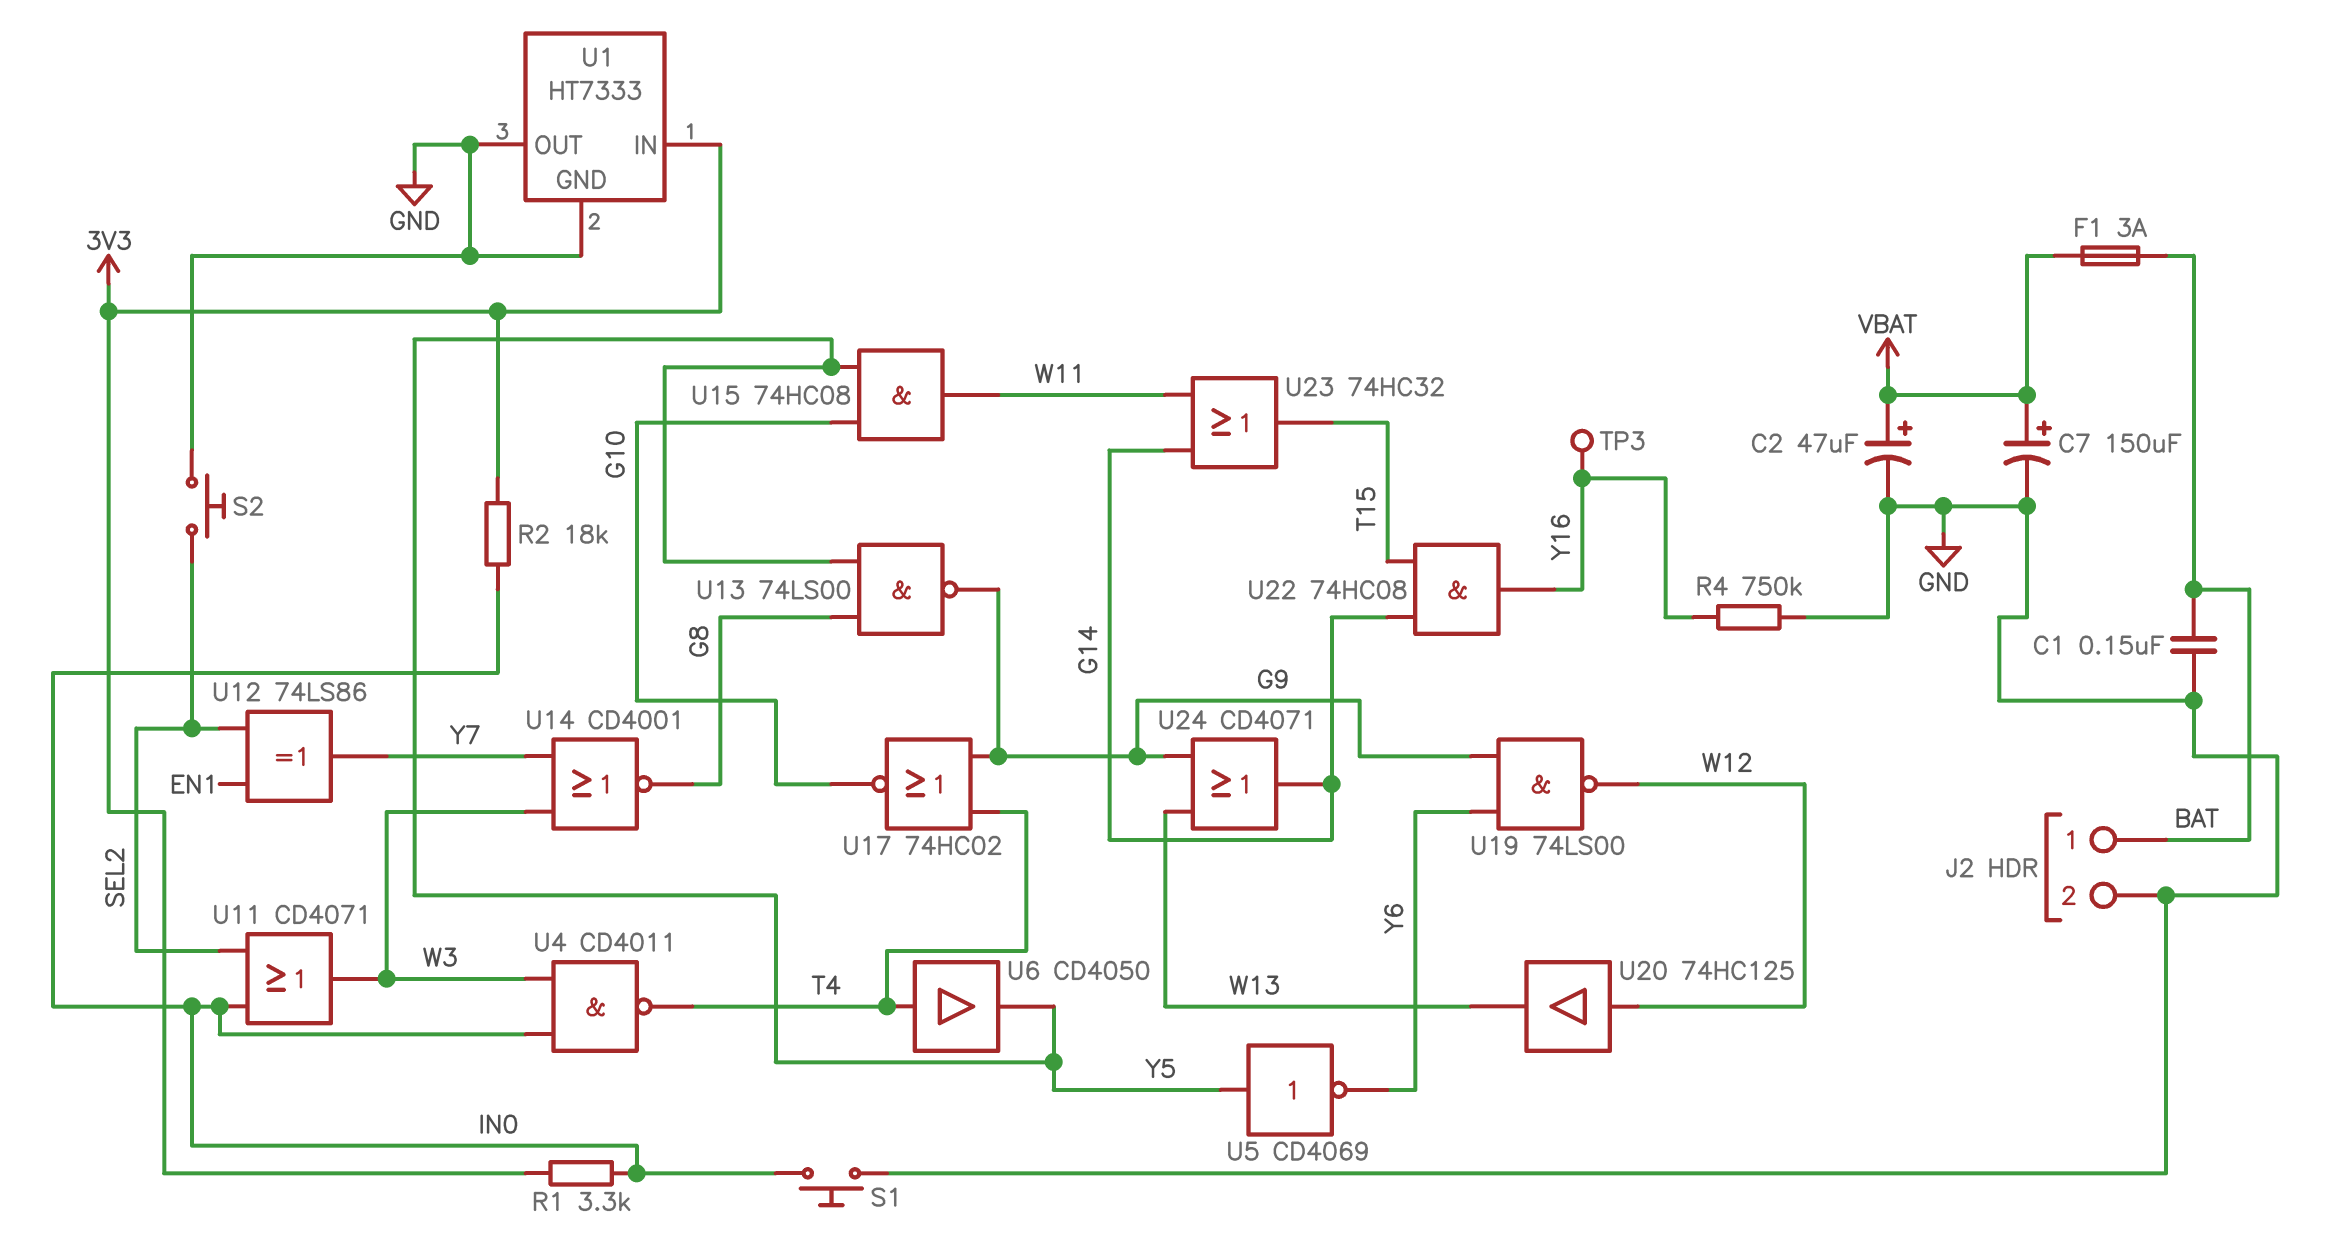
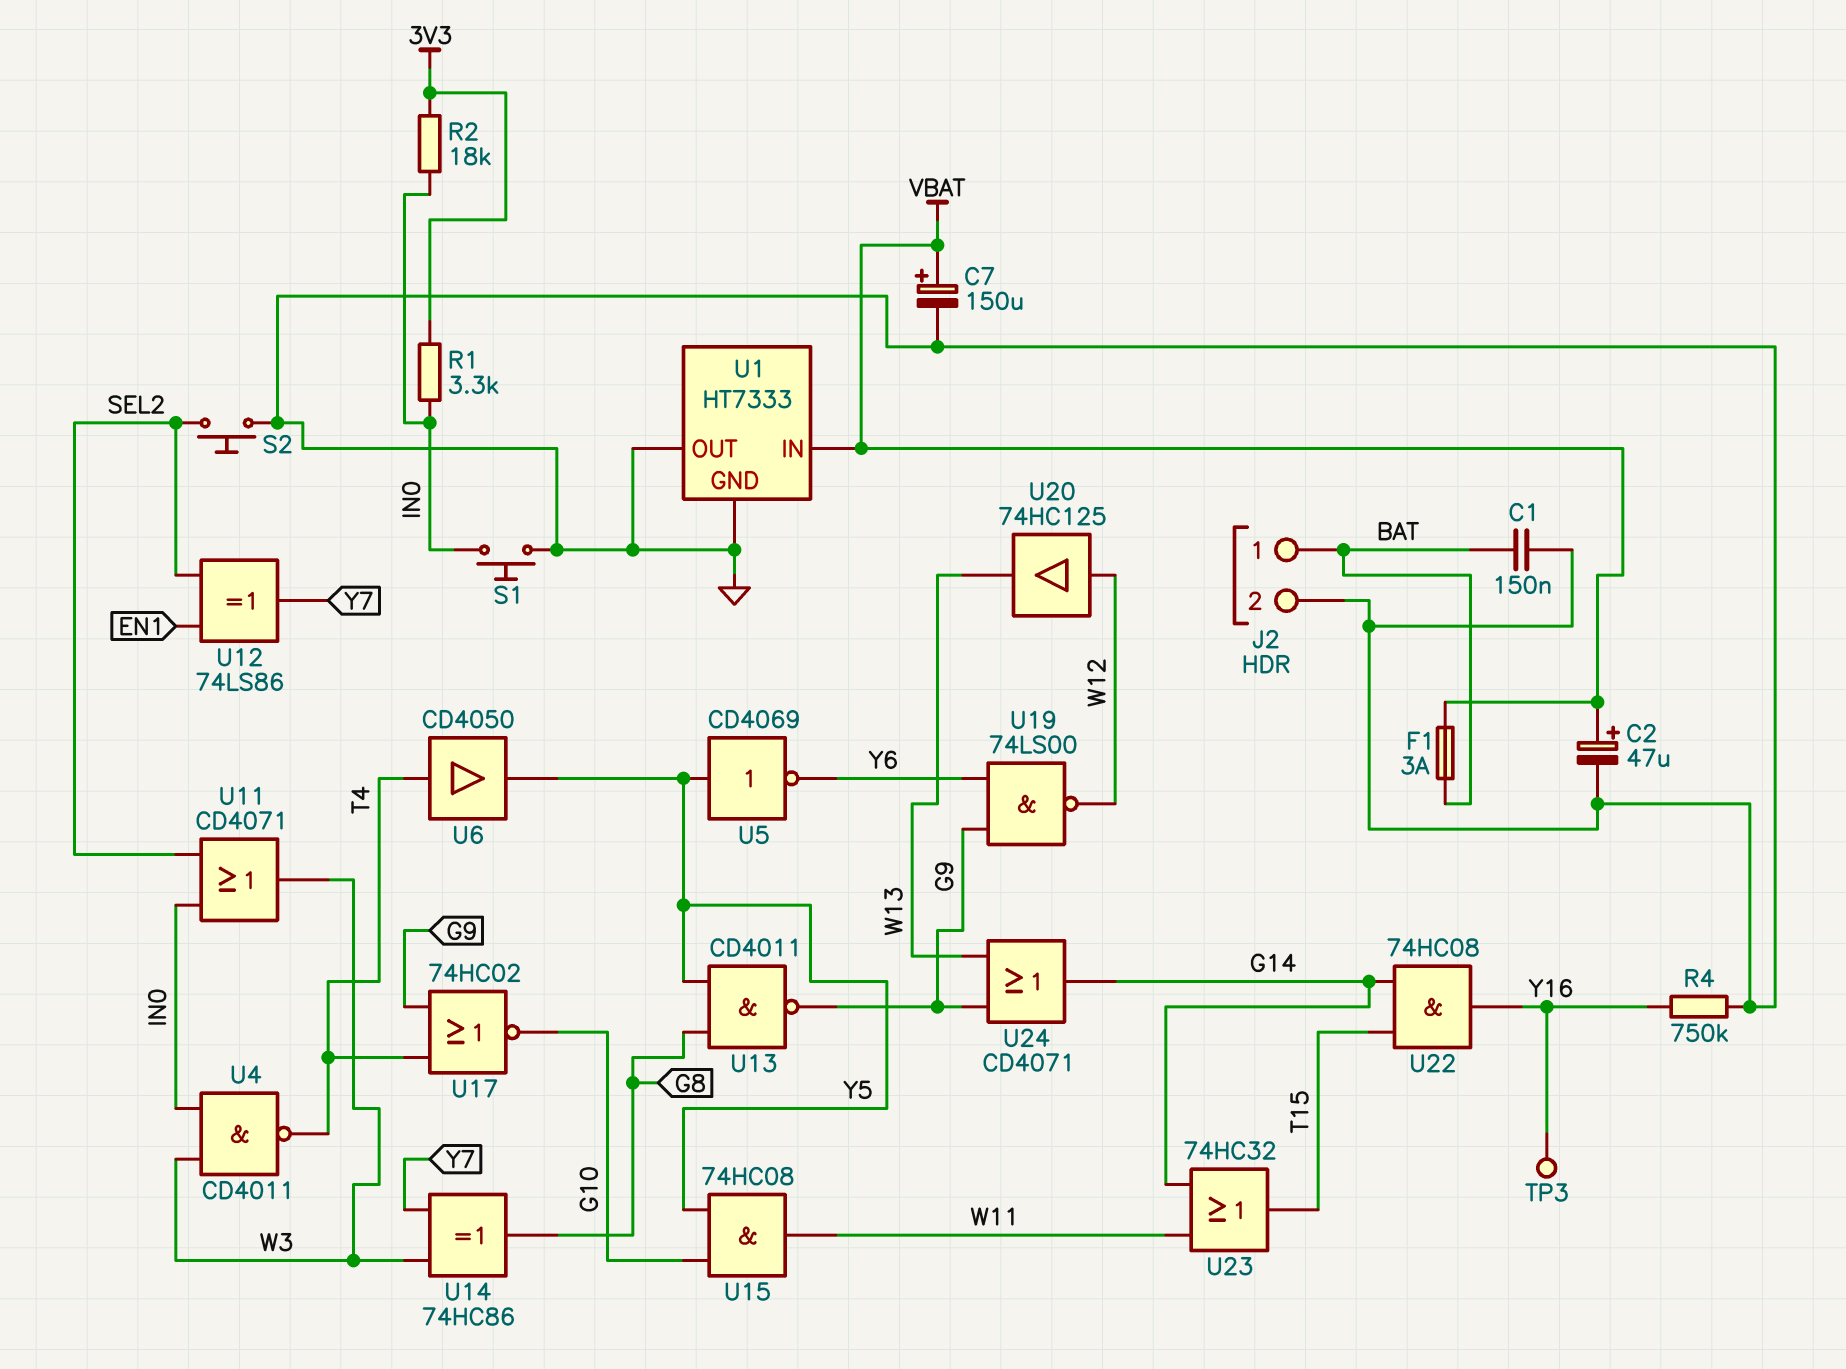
U1 pin IN: 3V3 -> VBAT
U13: NAND 74LS00 (in G8, in Y5, out G9) -> NAND CD4011 (in G8, in Y5, out G9)
U14: NOR CD4001 (in W3, in Y7, out G8) -> XOR 74HC86 (in W3, in Y7, out G8)

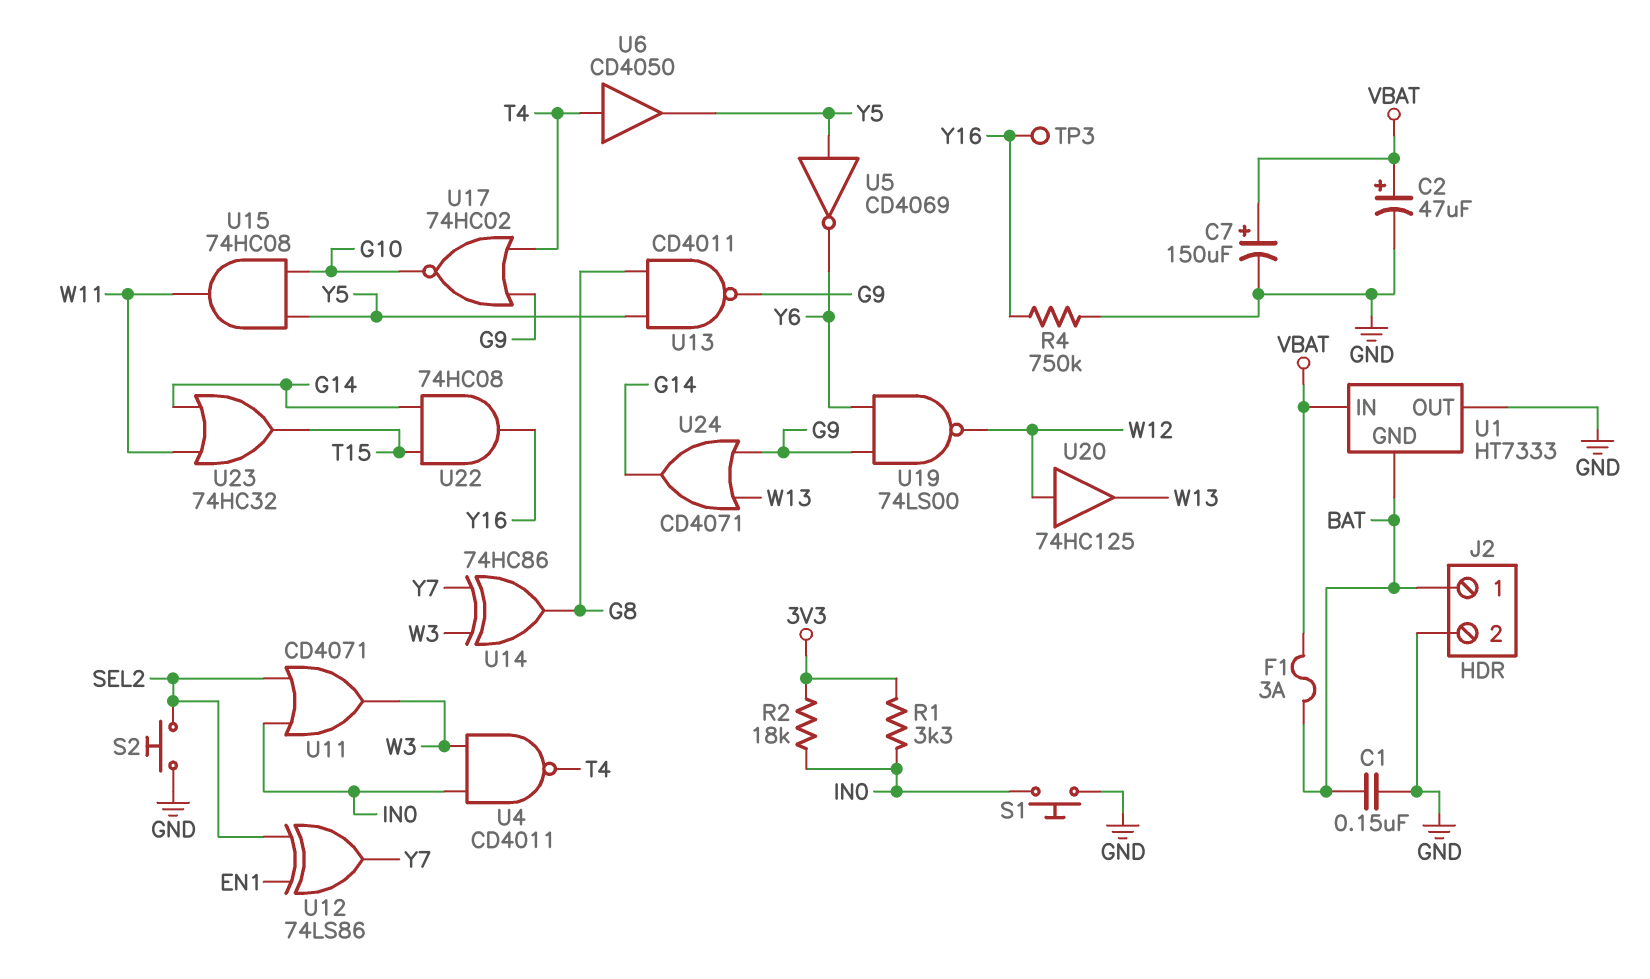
U1 pin GND: GND -> BAT

